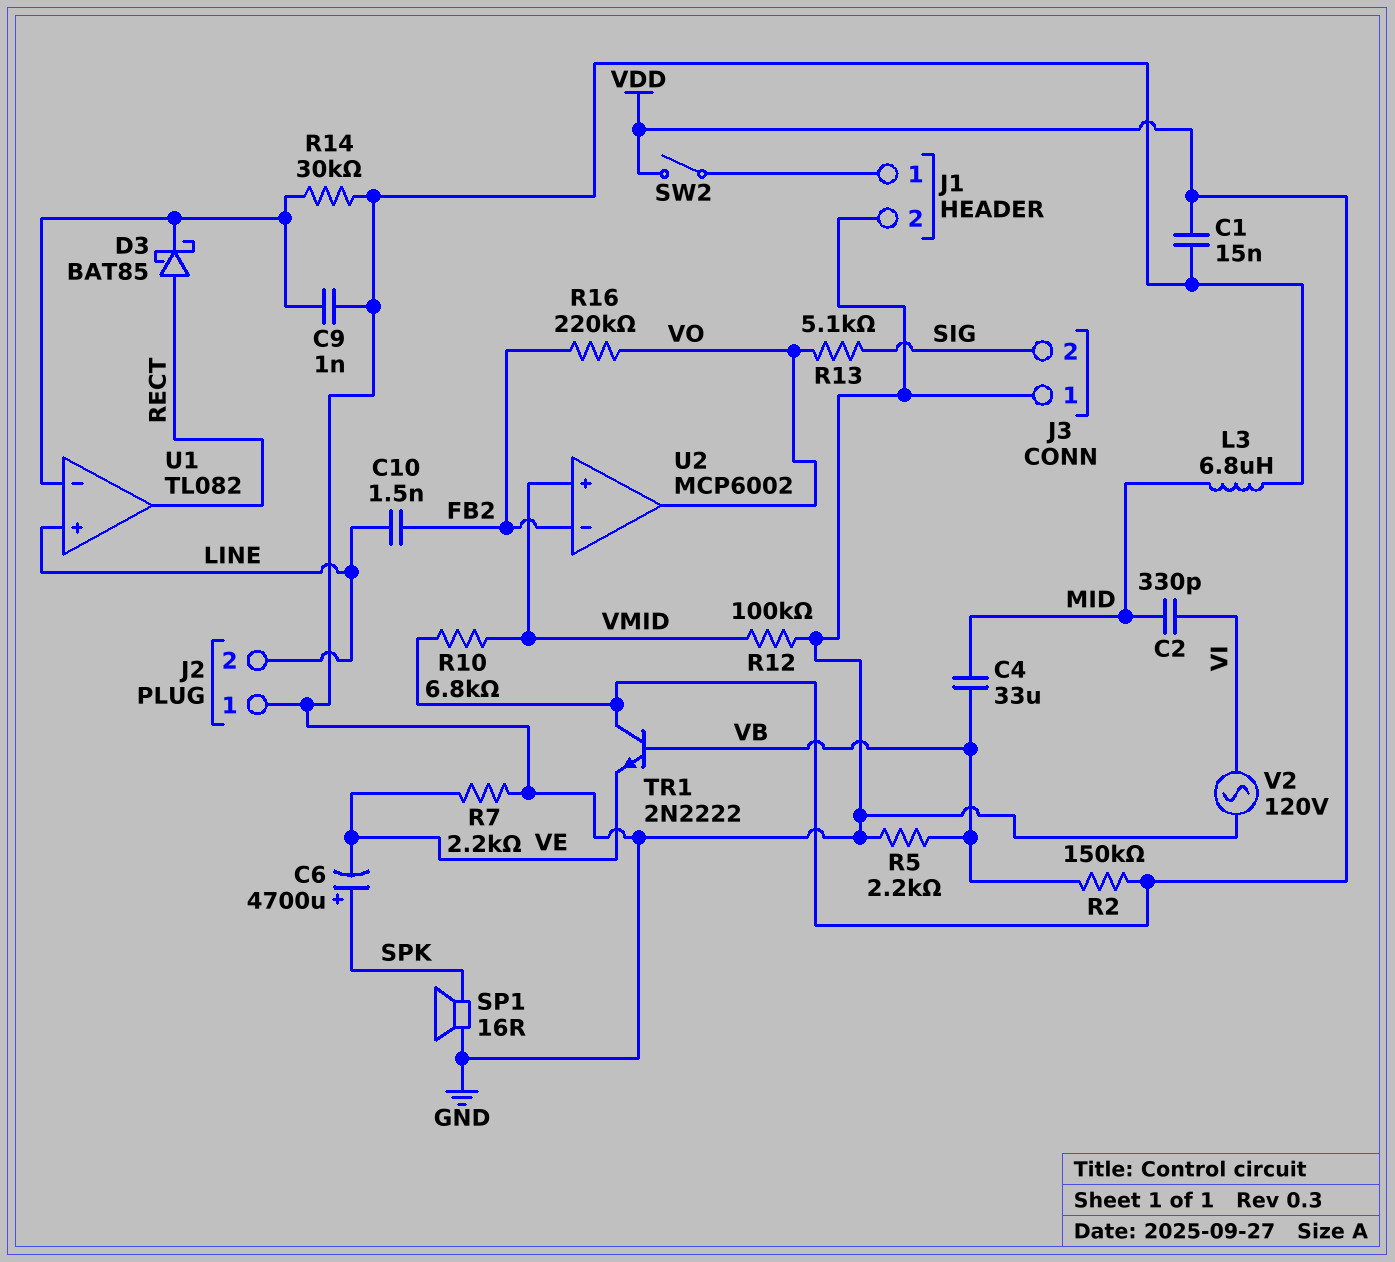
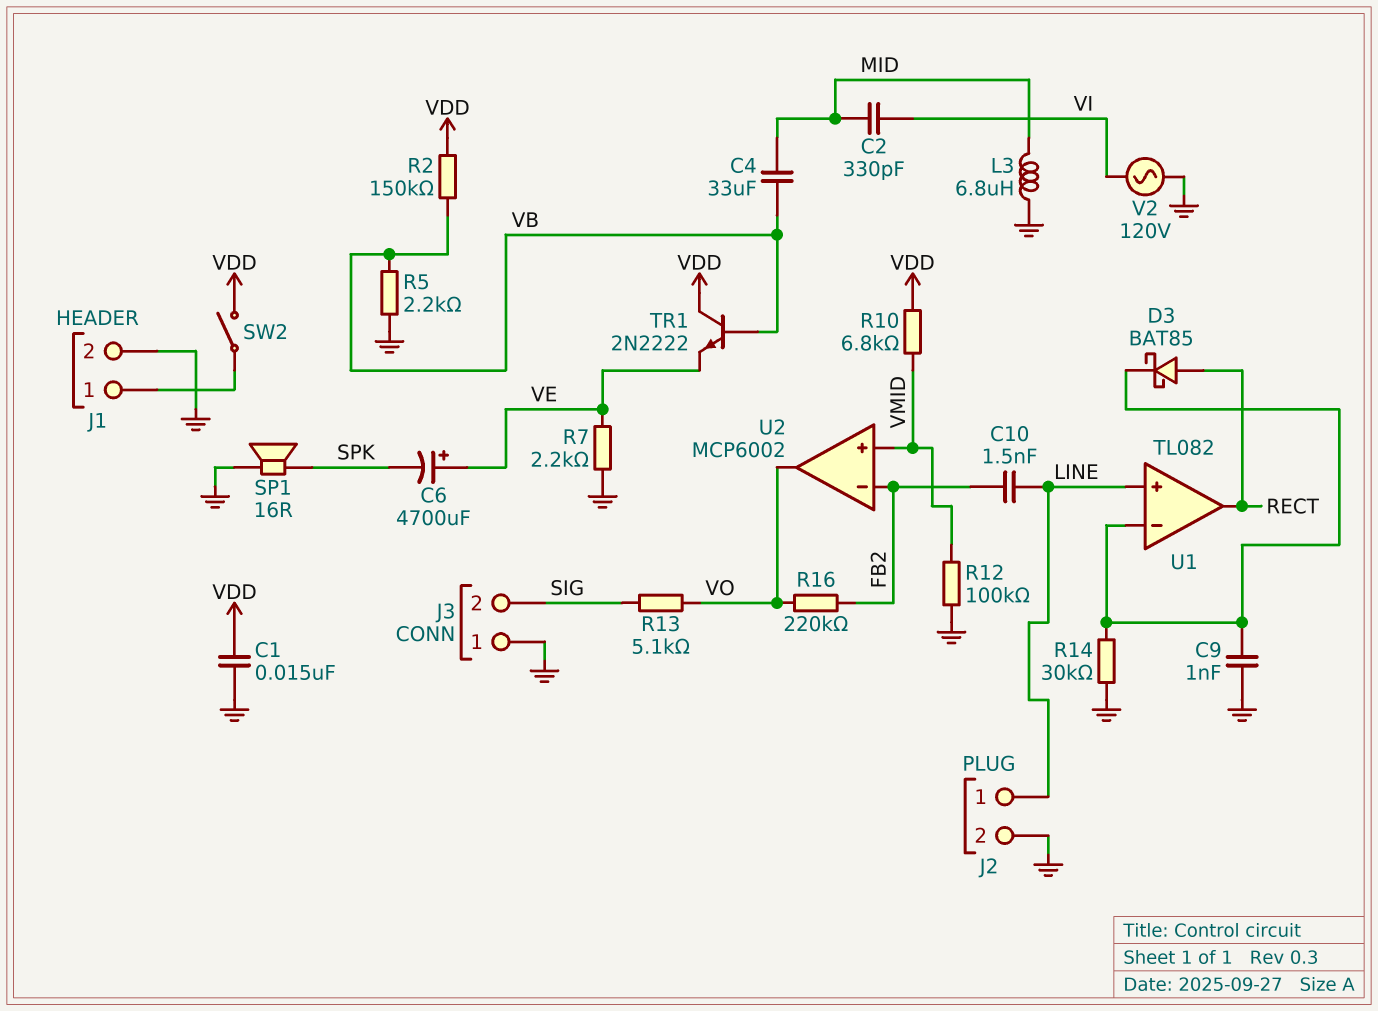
C6: 4700uF (plus SPK, minus VE) -> 4700uF (plus VE, minus SPK)
J2 pin 1: GND -> LINE
J2 pin 2: LINE -> GND

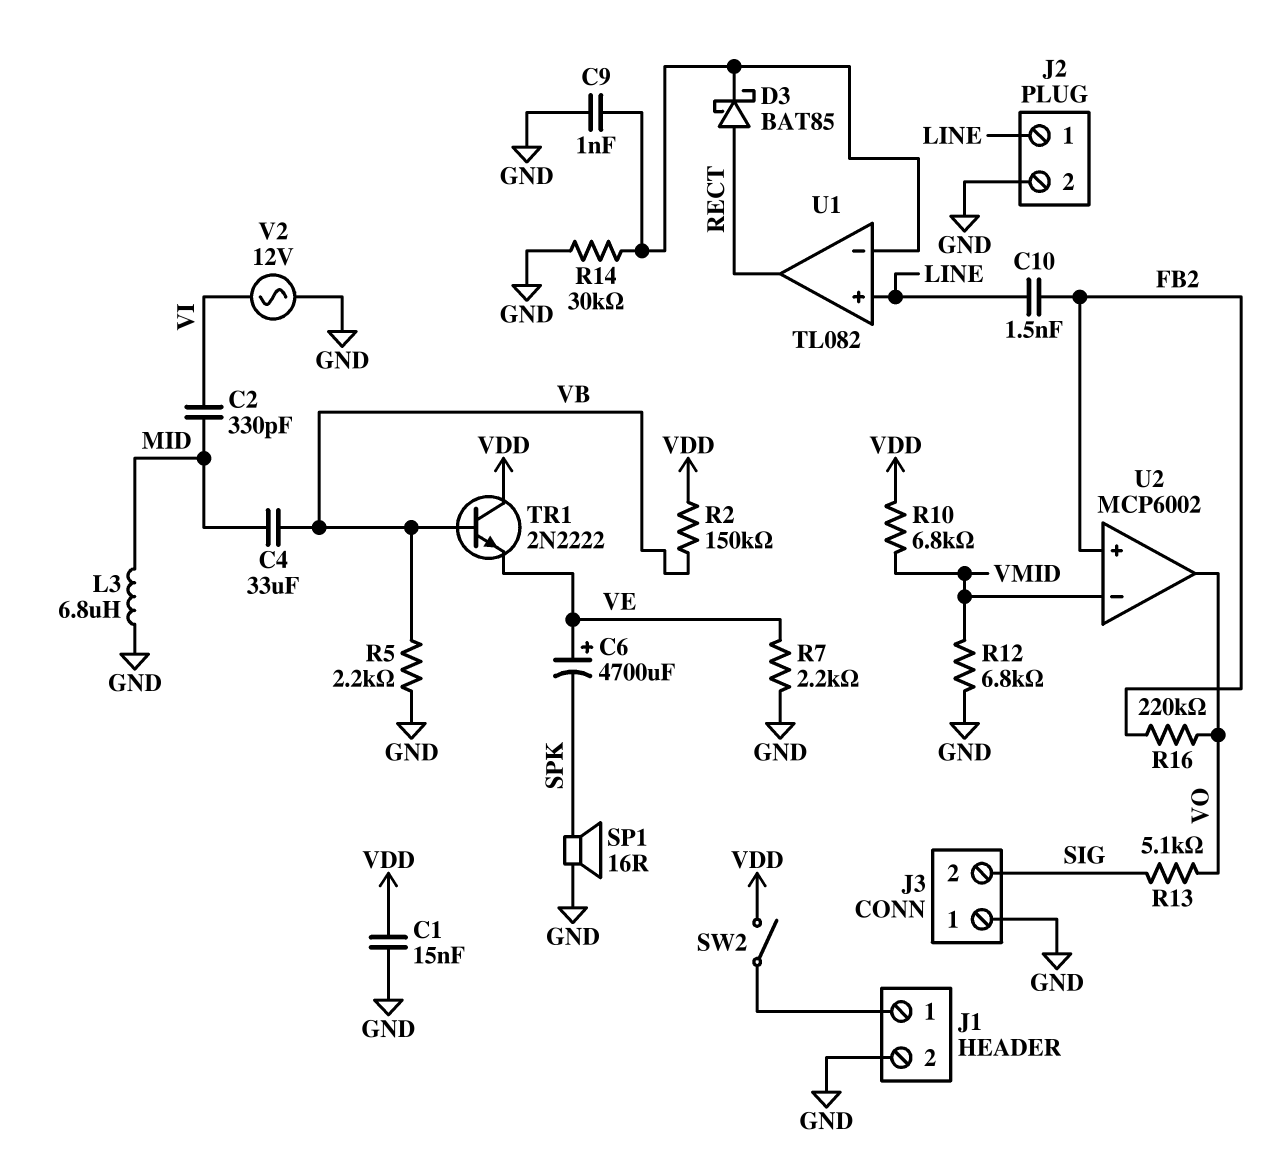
R12: 100k (GND, VMID) -> 6.8k (GND, VMID)
U2 pin in+: VMID -> FB2
U2 pin in-: FB2 -> VMID
V2: AC 120V (GND, VI) -> AC 12V (GND, VI)

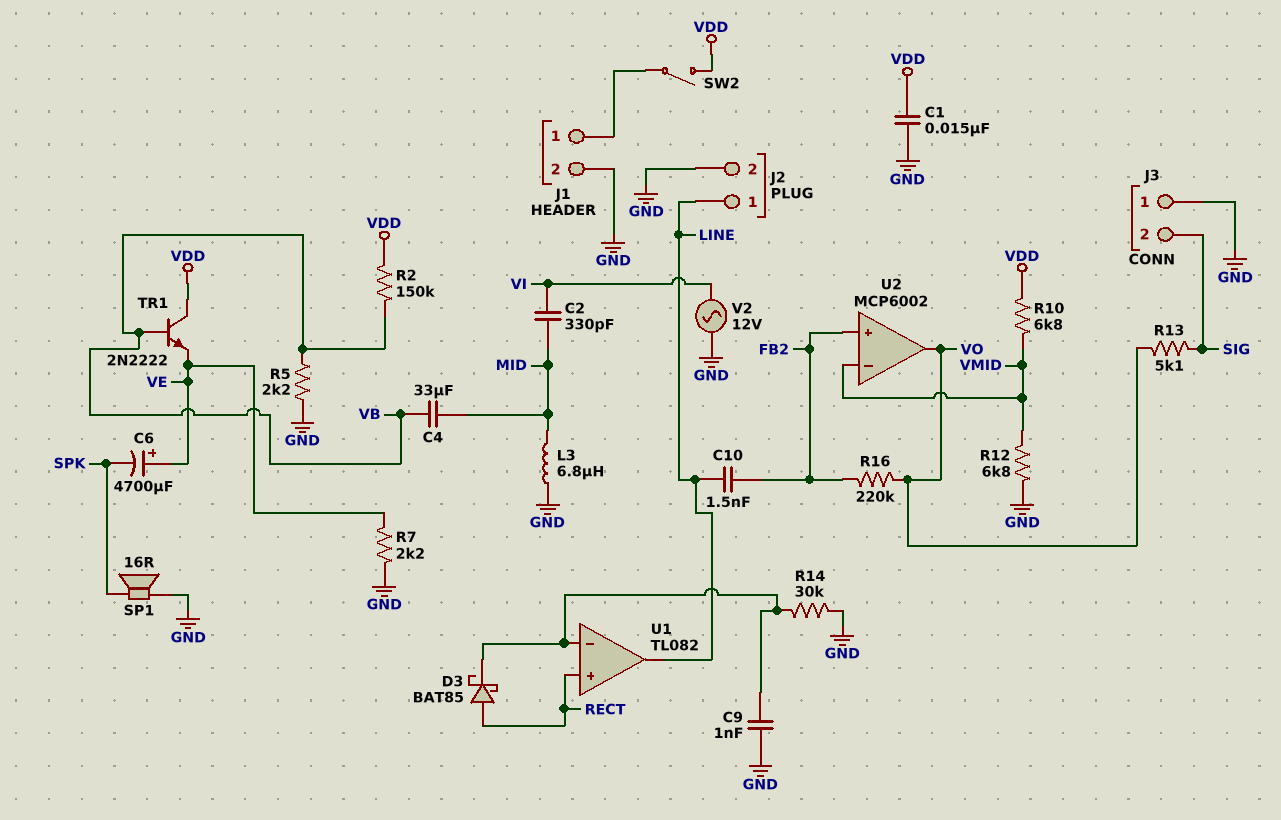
U1 pin in+: LINE -> RECT
U1 pin out: RECT -> LINE

